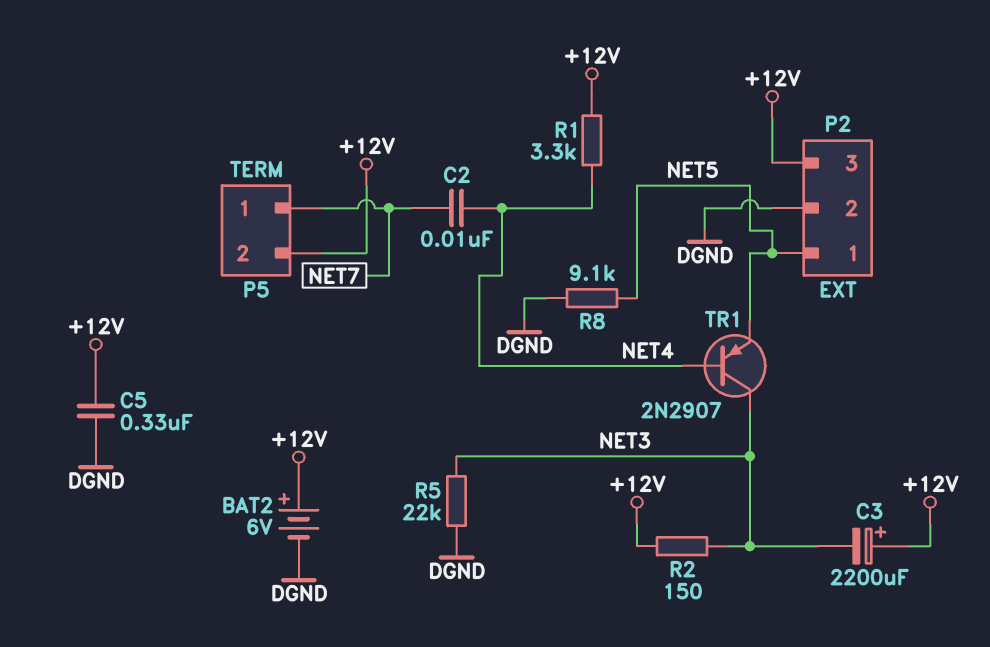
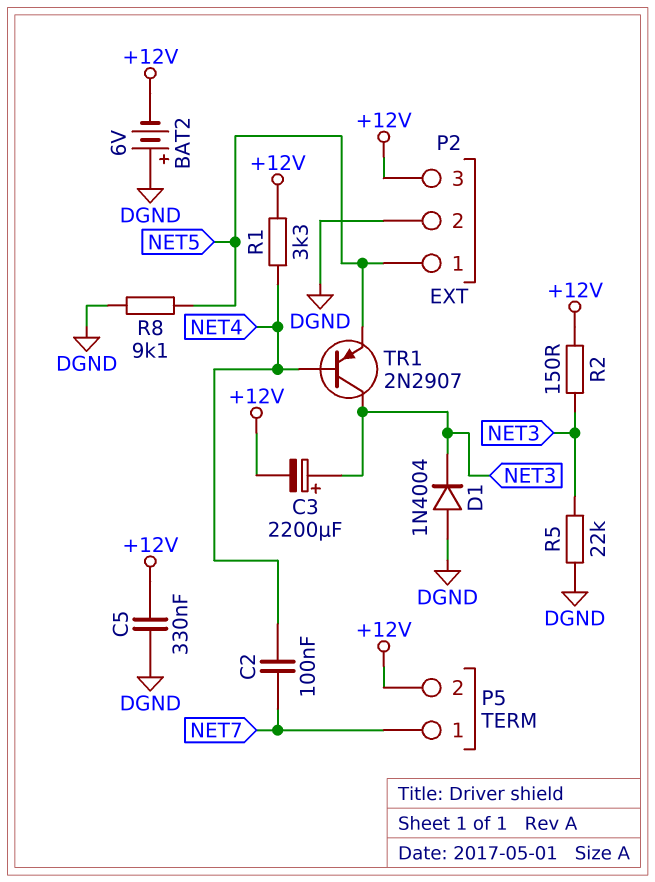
BAT2: 6V (plus +12V, minus DGND) -> 6V (plus DGND, minus +12V)
C2: 10nF (NET4, NET7) -> 100nF (NET4, NET7)
C3: 2200uF (plus +12V, minus NET3) -> 2200uF (plus NET3, minus +12V)
D1: none -> diode 1N4004 (A DGND, K NET3)

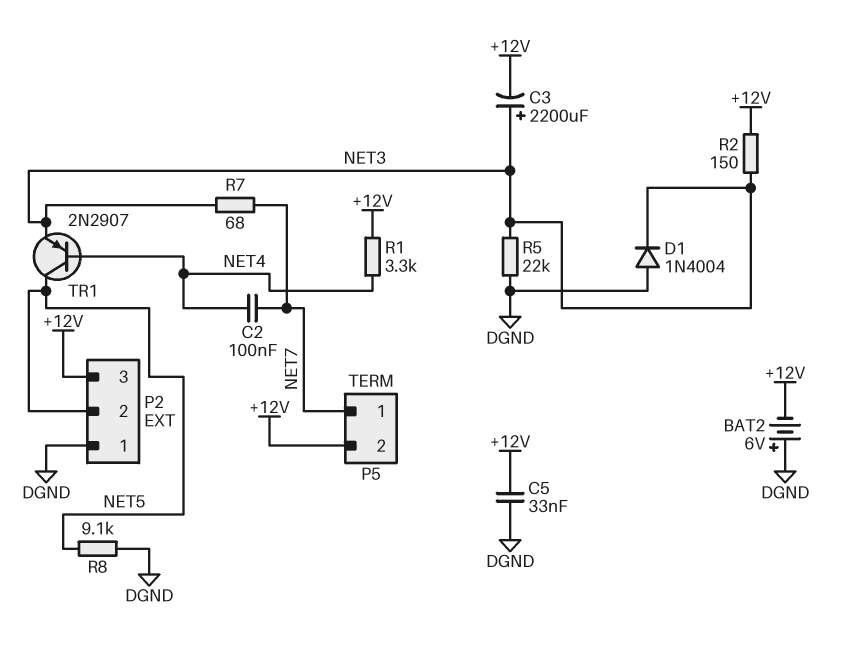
C5: 330nF (+12V, DGND) -> 33nF (+12V, DGND)
P2 pin 1: NET5 -> DGND
P2 pin 2: DGND -> NET5
R7: none -> 68 (NET3, NET7)
TR1: PNP 2N2907 (B NET4, C NET3, E NET5) -> PNP 2N2907 (B NET4, C NET5, E NET3)

